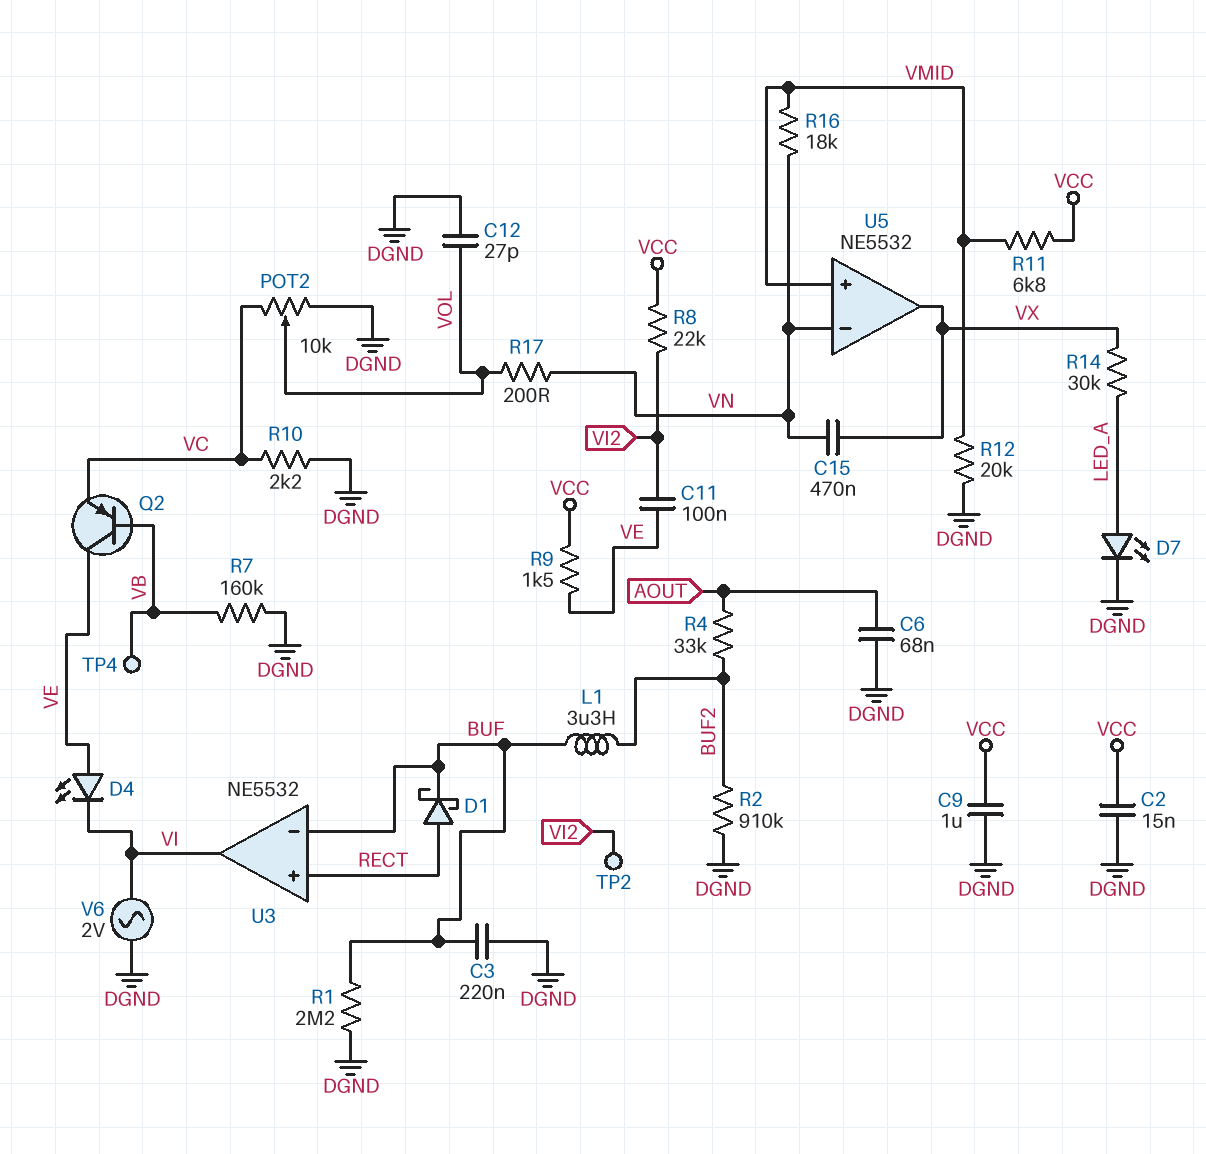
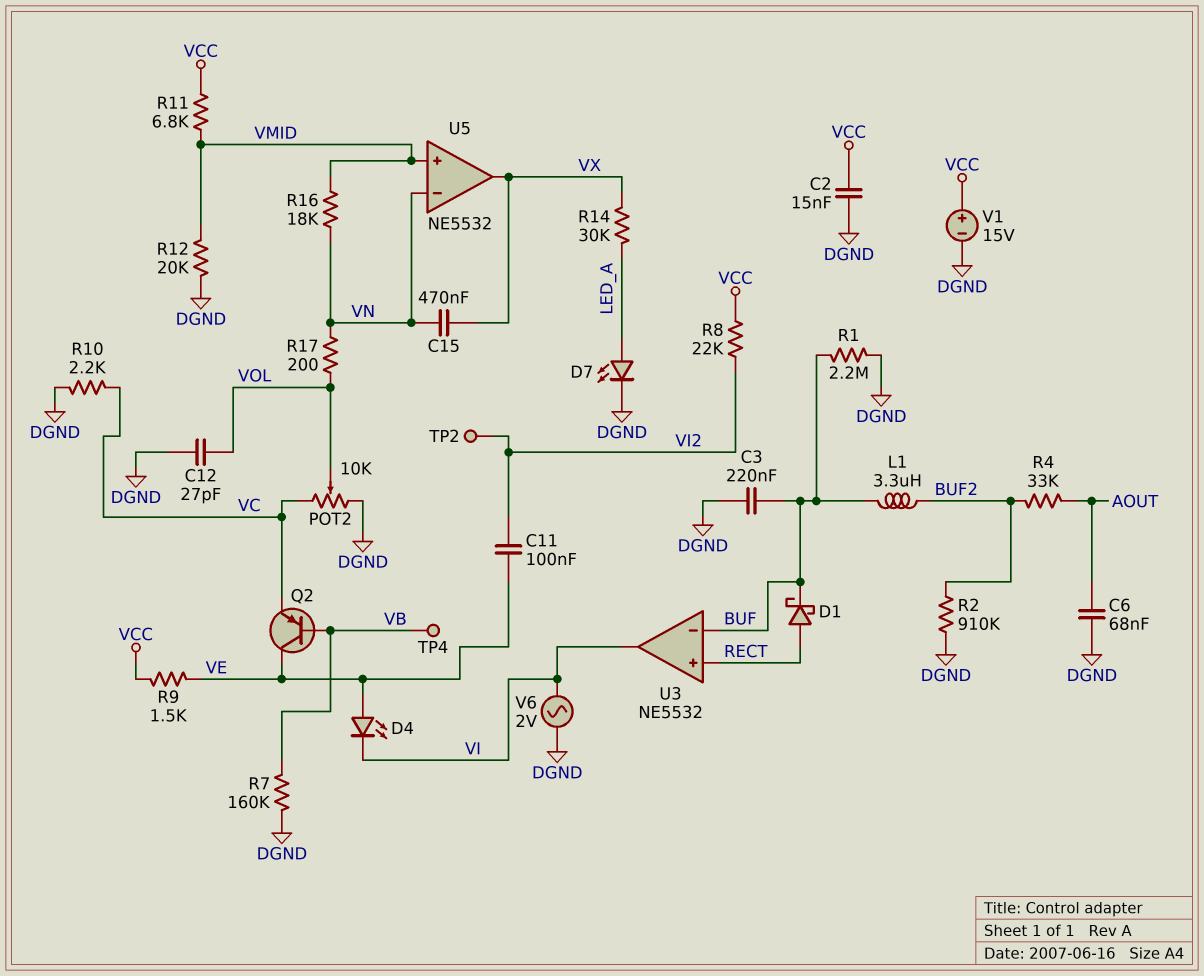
C9: 1uF (DGND, VCC) -> none
V1: none -> 15V (plus VCC, minus DGND)

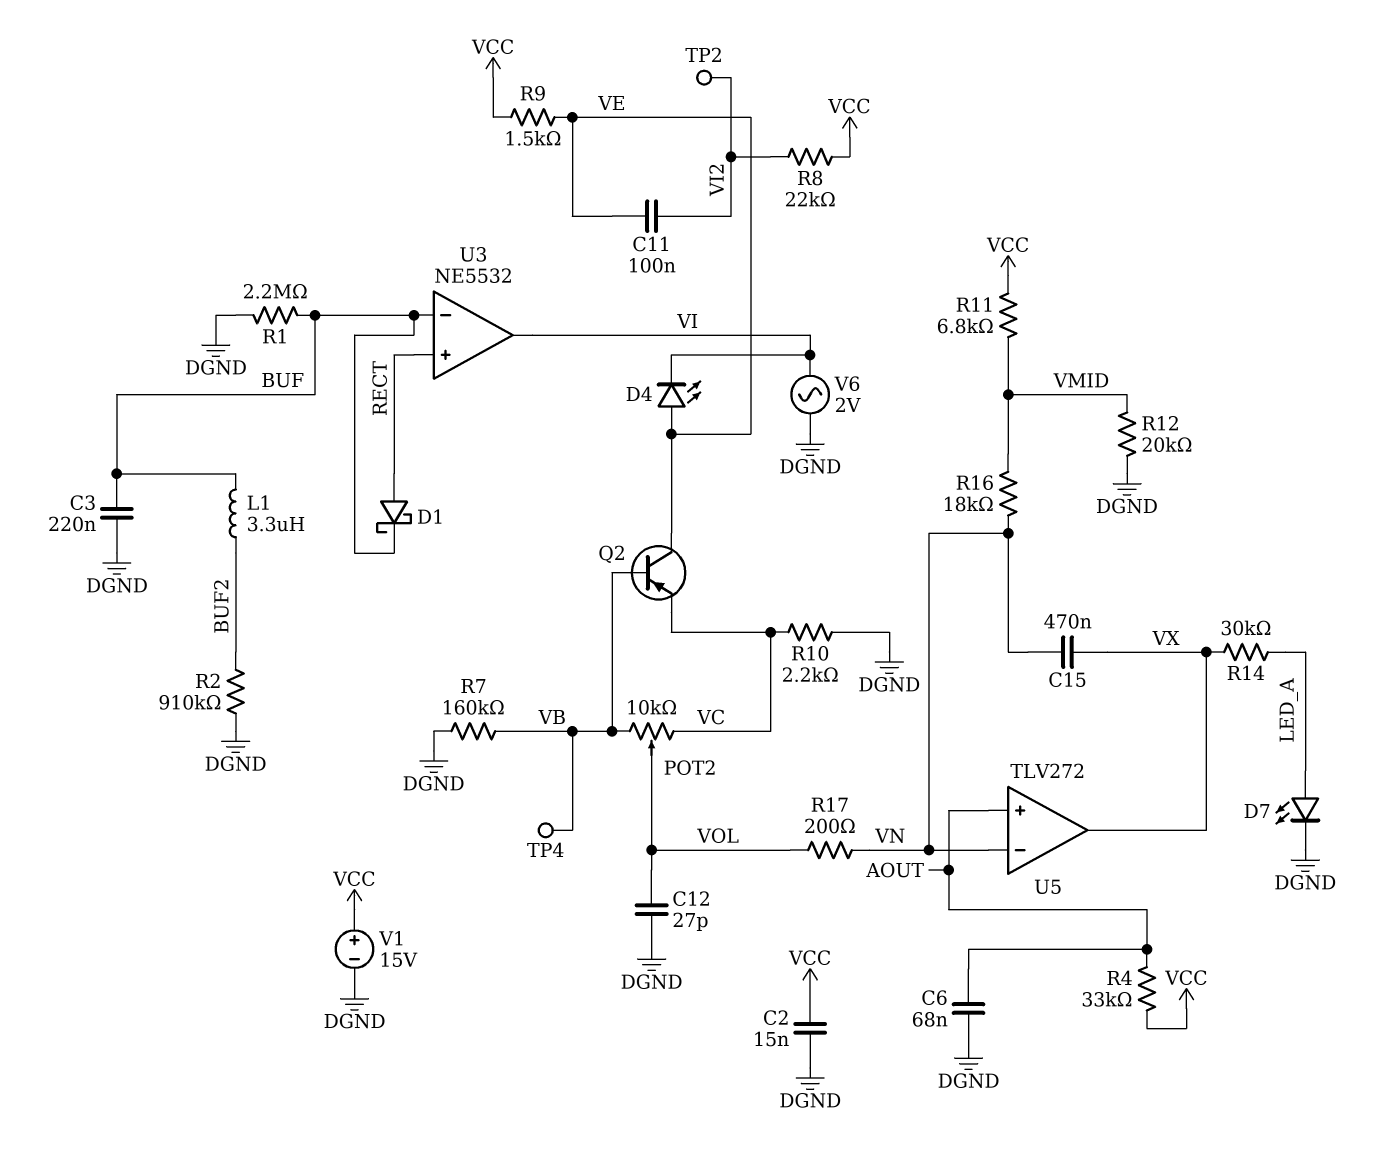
POT2: 10k (DGND, VC, wiper VOL) -> 10k (VB, VC, wiper VOL)
R4: 33k (AOUT, BUF2) -> 33k (AOUT, VCC)
U5: NE5532 -> TLV272
U5 pin in+: VMID -> AOUT

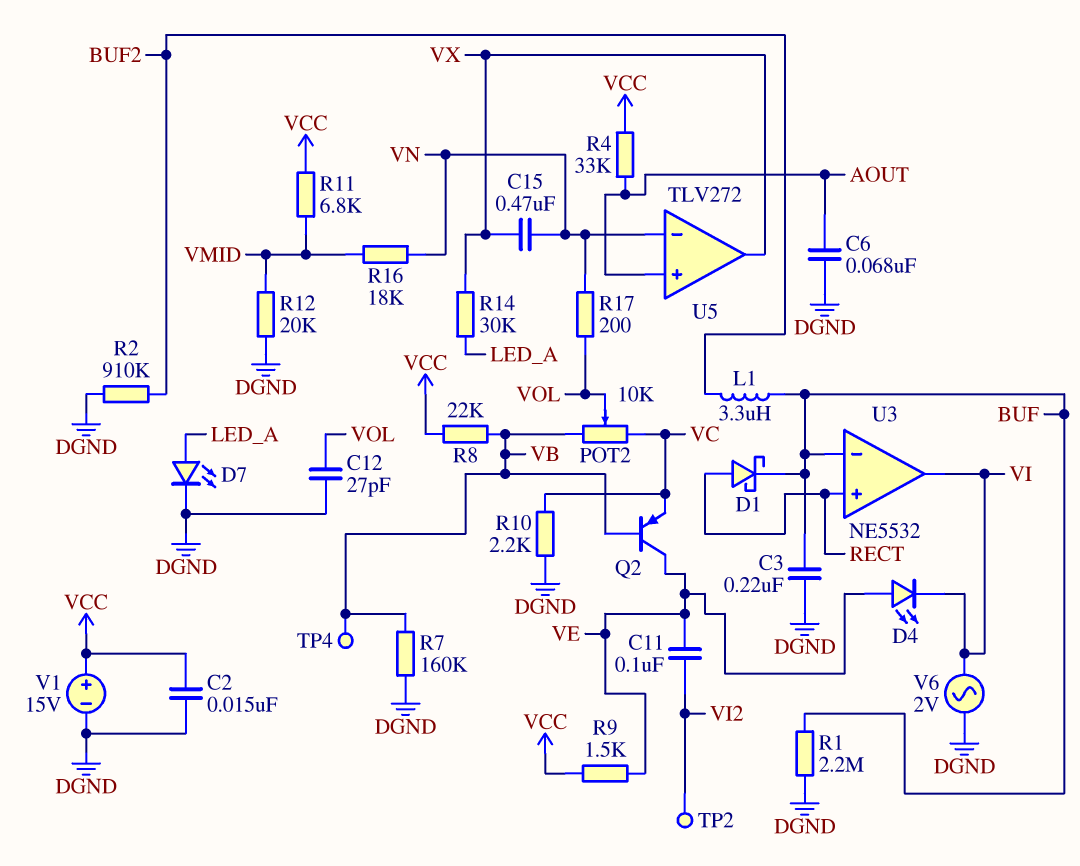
R8: 22k (VCC, VI2) -> 22k (VB, VCC)

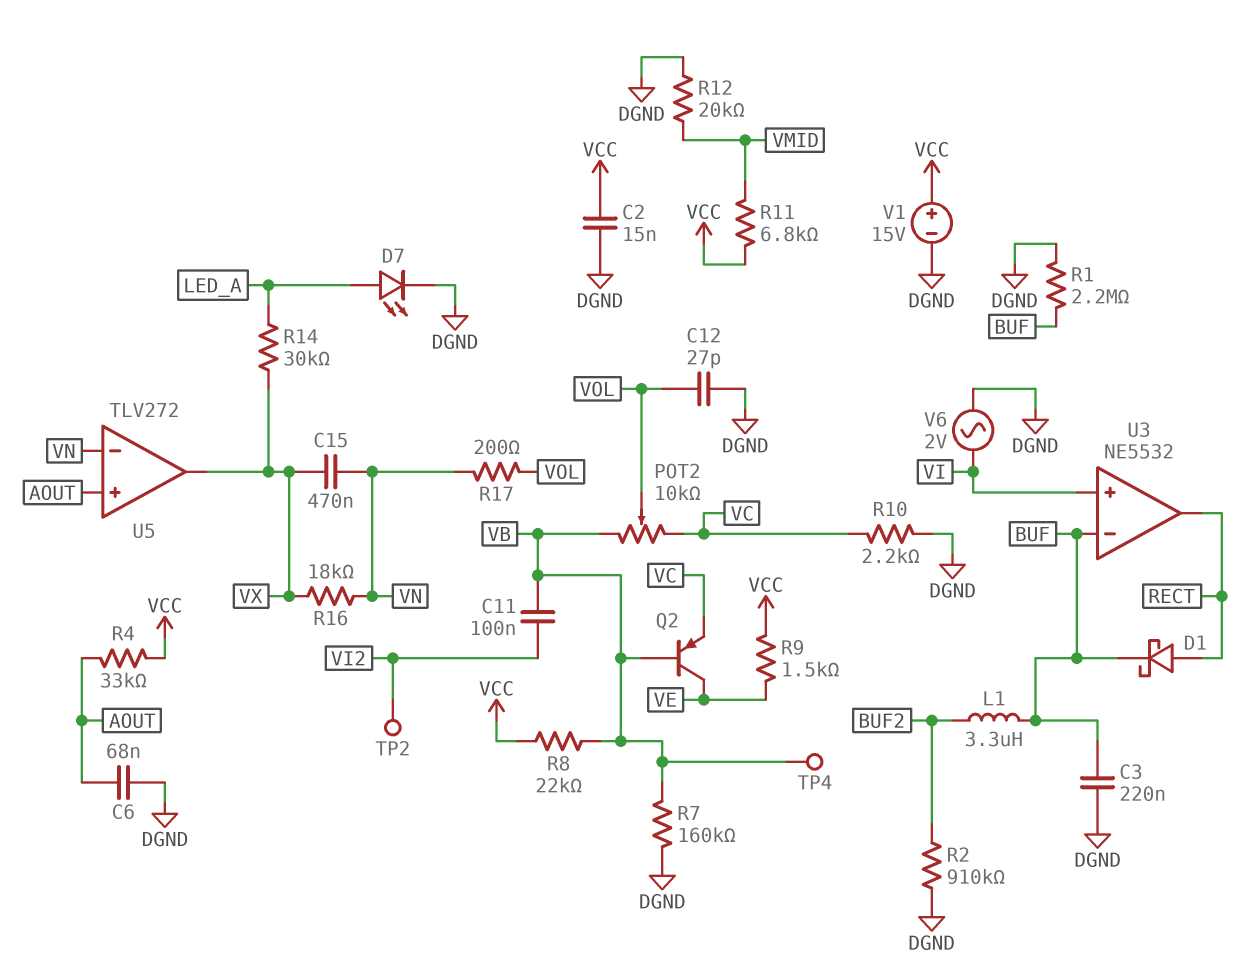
C11: 100nF (VE, VI2) -> 100nF (VB, VI2)
D4: LED (A VE, K VI) -> none
R16: 18k (VMID, VN) -> 18k (VN, VX)
U3 pin in+: RECT -> VI
U3 pin out: VI -> RECT

